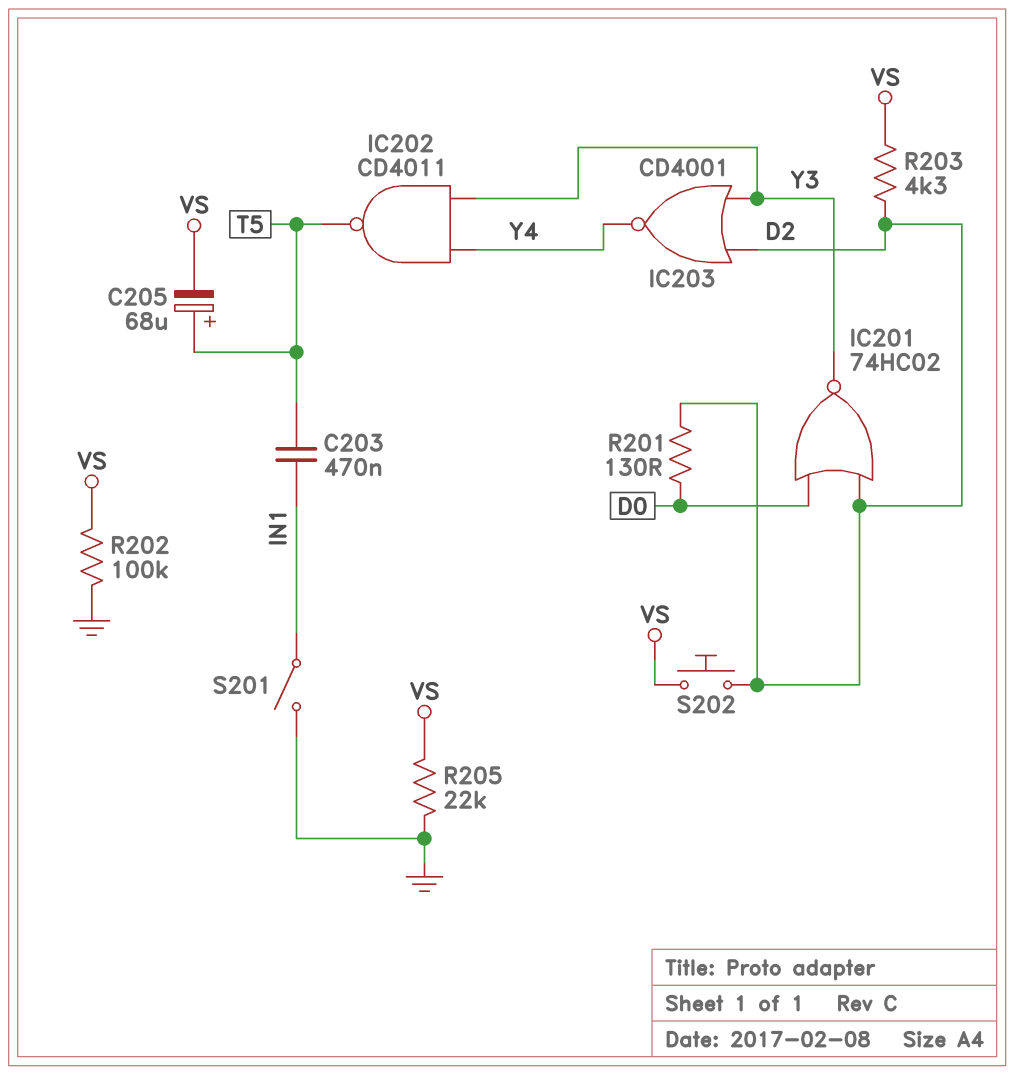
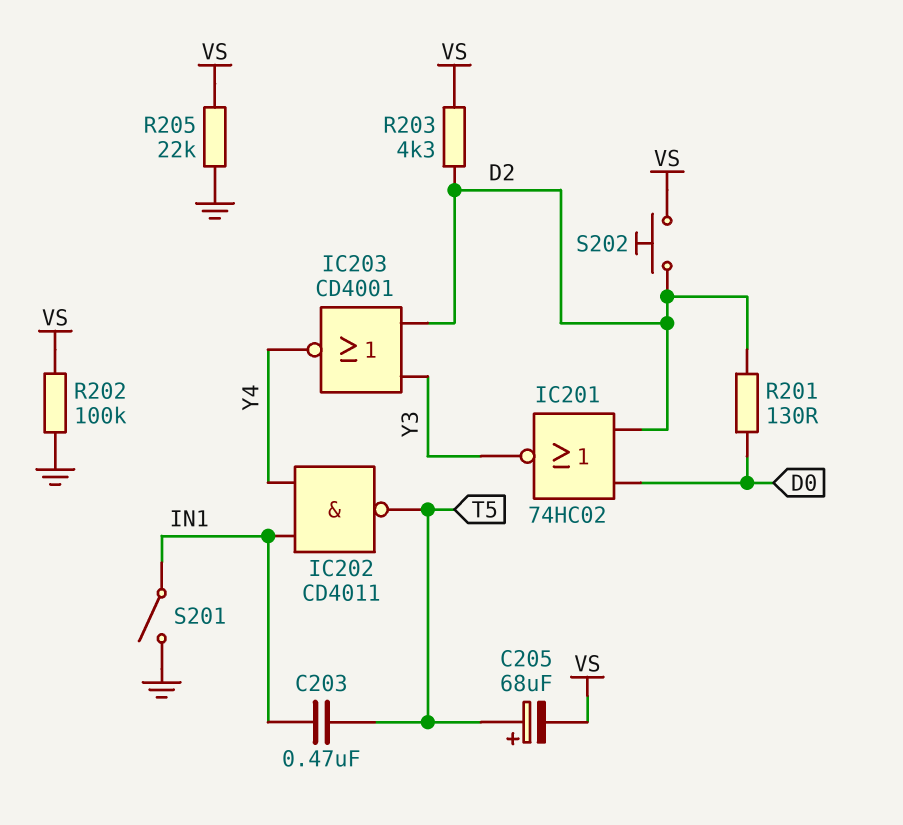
IC202: NAND CD4011 (in Y3, in Y4, out T5) -> NAND CD4011 (in IN1, in Y4, out T5)

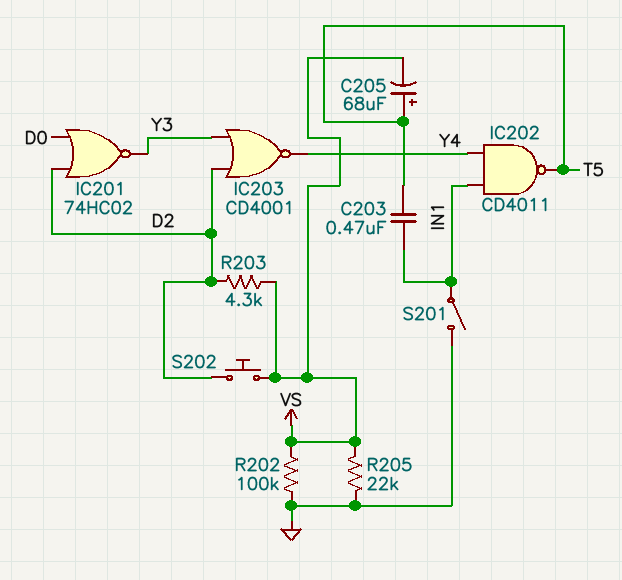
R201: 130 (D0, D2) -> none

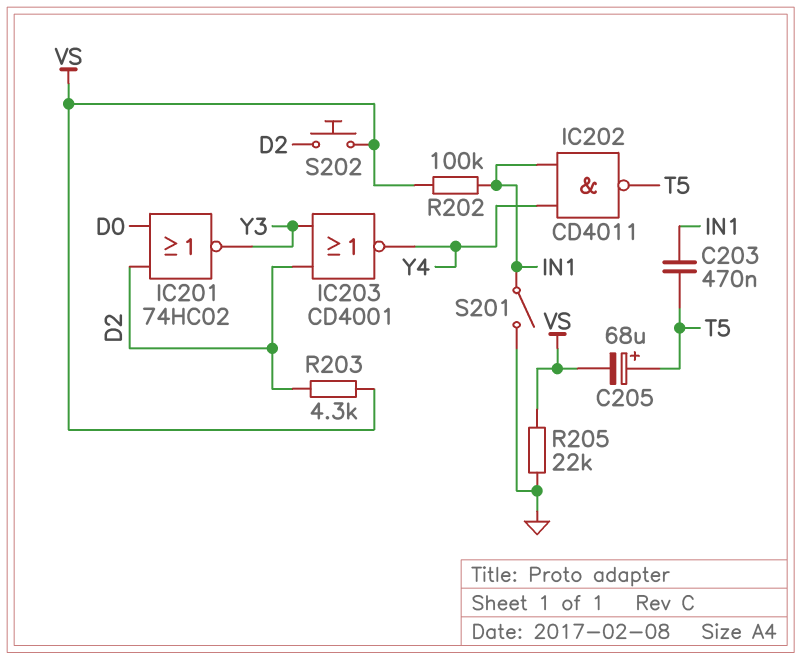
R202: 100k (GND, VS) -> 100k (IN1, VS)

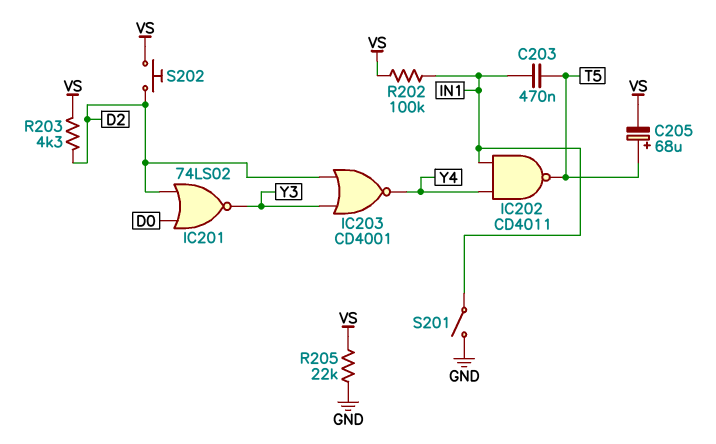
IC201: NOR 74HC02 (in D0, in D2, out Y3) -> NOR 74LS02 (in D0, in D2, out Y3)

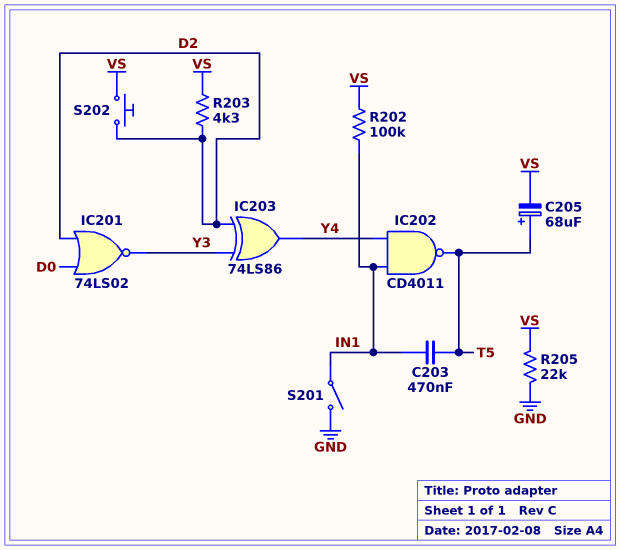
IC203: NOR CD4001 (in D2, in Y3, out Y4) -> XOR 74LS86 (in D2, in Y3, out Y4)

